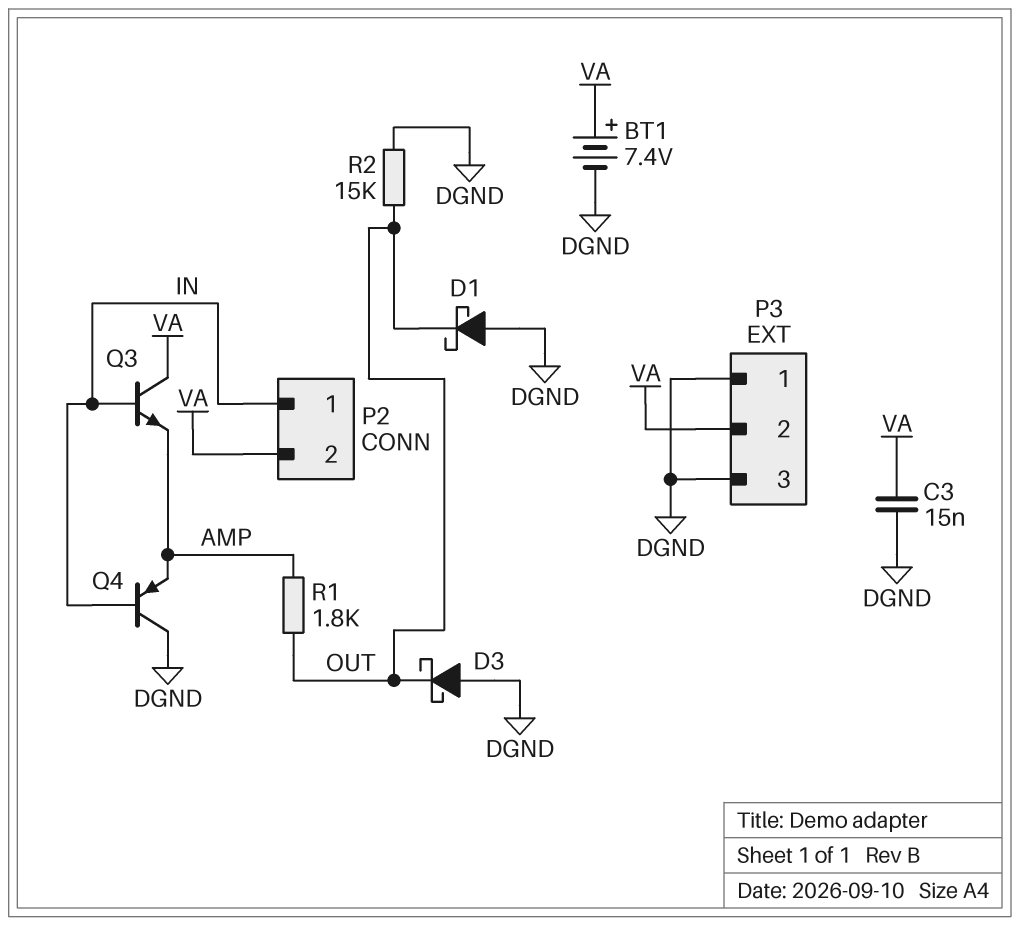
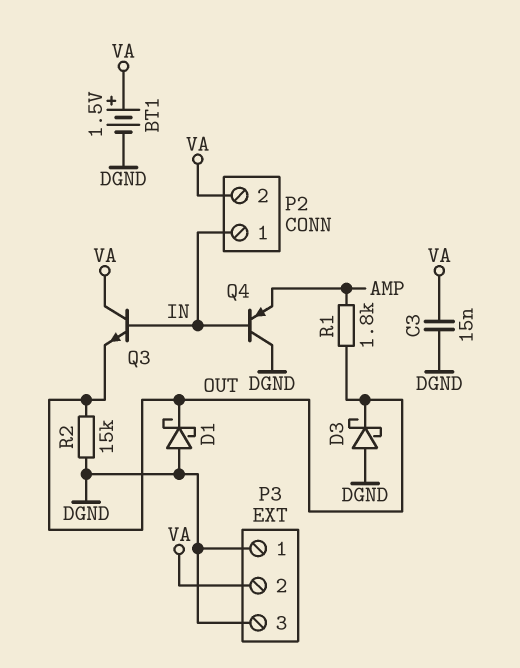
BT1: 7.4V (plus VA, minus DGND) -> 1.5V (plus VA, minus DGND)
Q3: NPN (B IN, C VA, E AMP) -> NPN (B IN, C VA, E OUT)

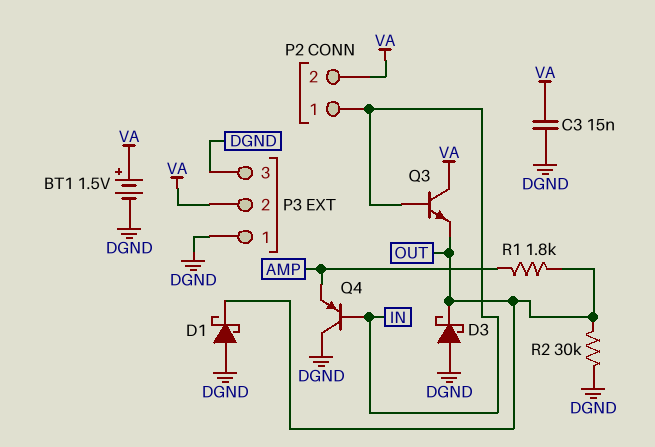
R2: 15k (DGND, OUT) -> 30k (DGND, OUT)

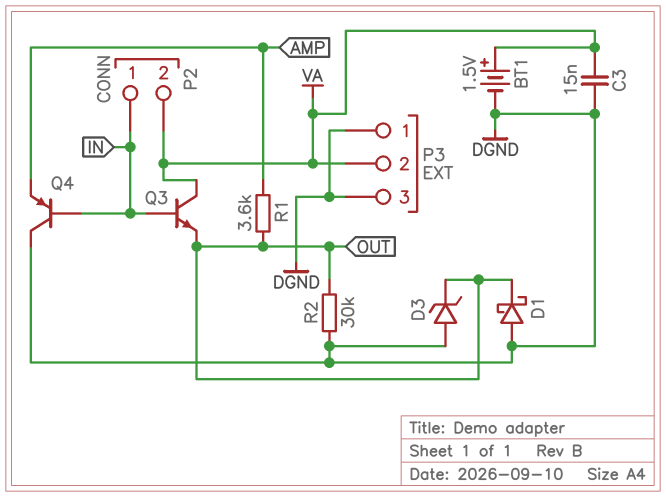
D3: schottky (A DGND, K OUT) -> zener (A DGND, K OUT)
R1: 1.8k (AMP, OUT) -> 3.6k (AMP, OUT)

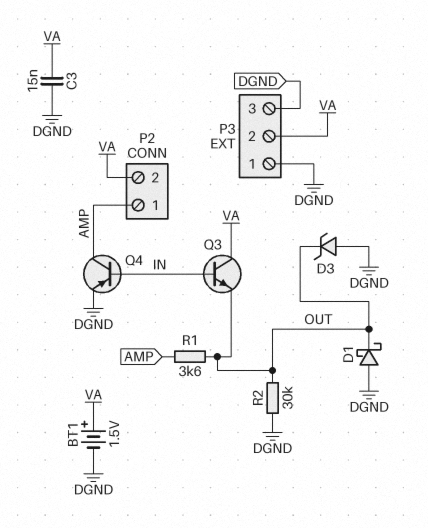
P2 pin 1: IN -> AMP
Q4: PNP (B IN, C DGND, E AMP) -> PNP (B IN, C AMP, E DGND)

